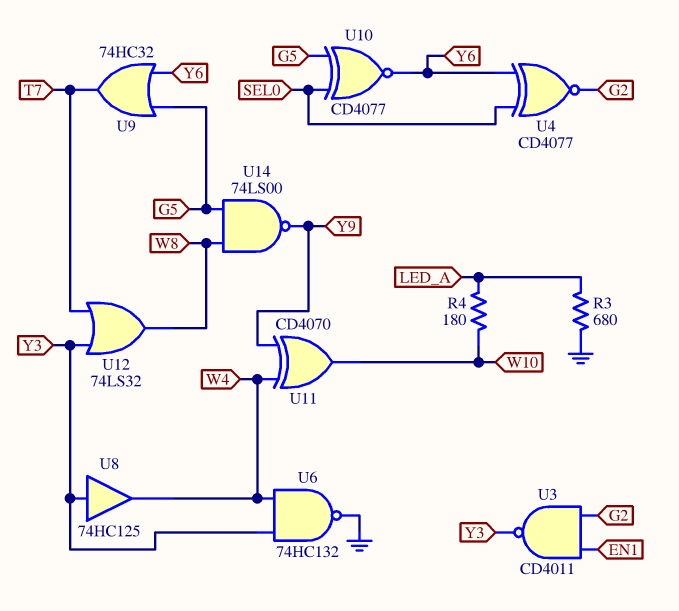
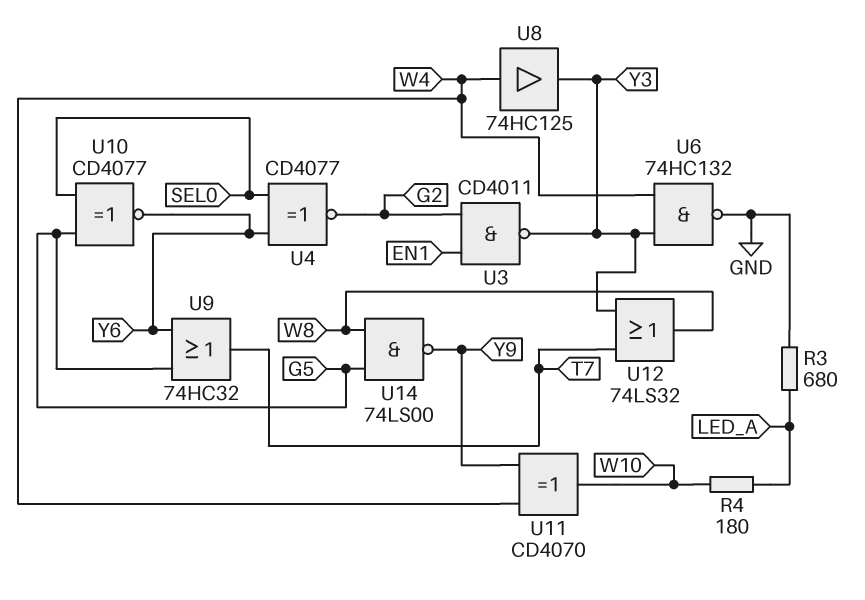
U8: buffer 74HC125 (in Y3, out W4) -> buffer 74HC125 (in W4, out Y3)

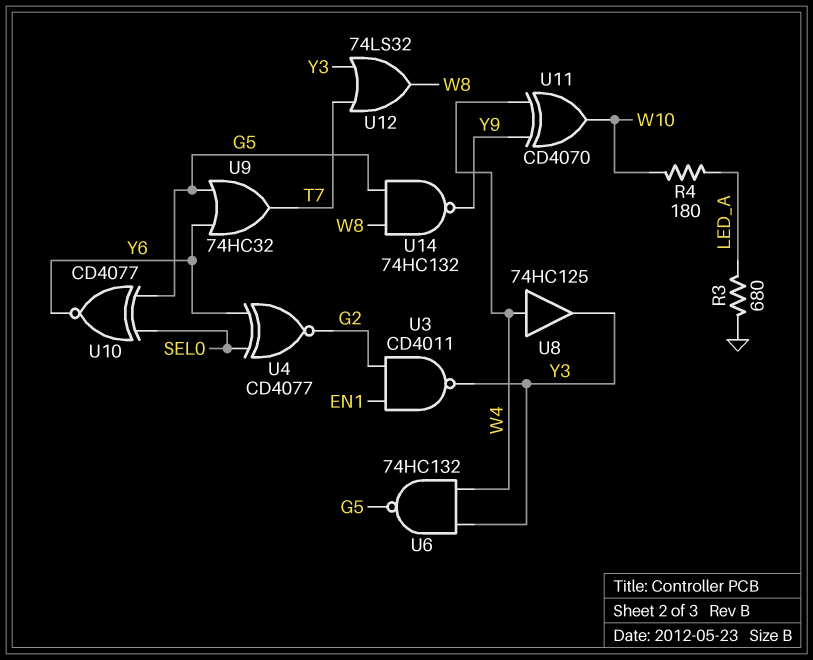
U6: NAND 74HC132 (in W4, in Y3, out GND) -> NAND 74HC132 (in W4, in Y3, out G5)
U14: NAND 74LS00 (in G5, in W8, out Y9) -> NAND 74HC132 (in G5, in W8, out Y9)

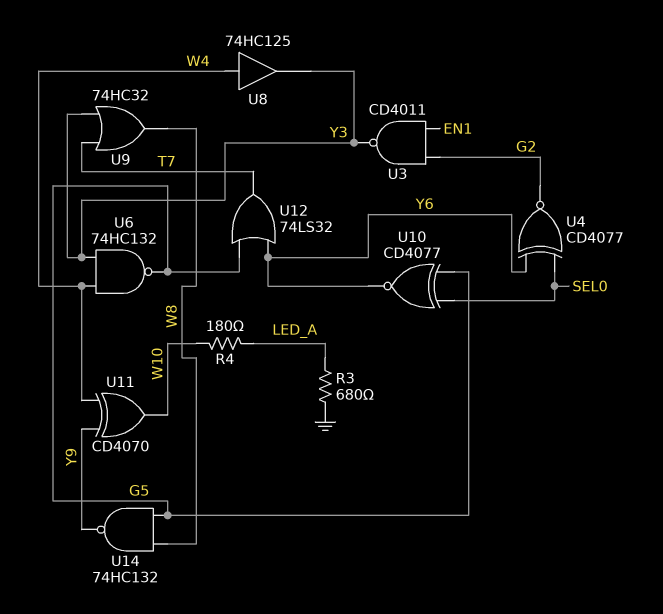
U9: OR 74HC32 (in G5, in Y6, out T7) -> OR 74HC32 (in T7, in Y3, out W8)
U12: OR 74LS32 (in T7, in Y3, out W8) -> OR 74LS32 (in G5, in Y6, out T7)

